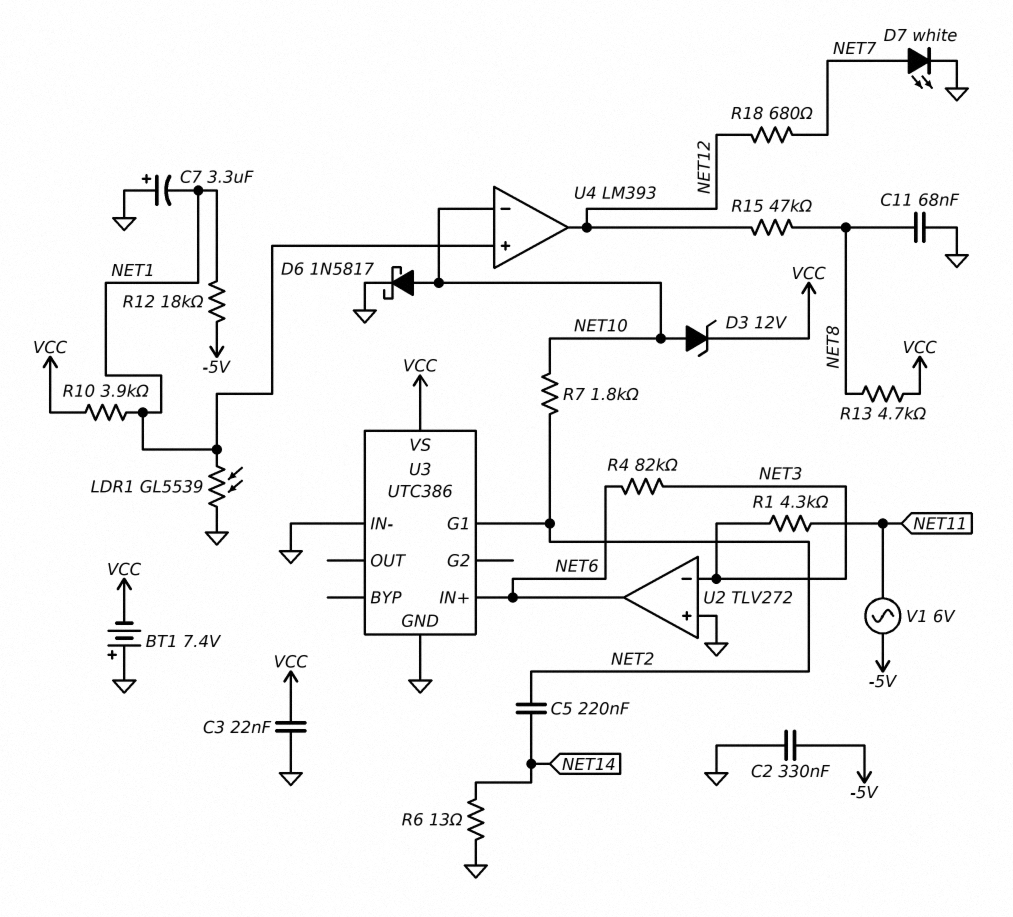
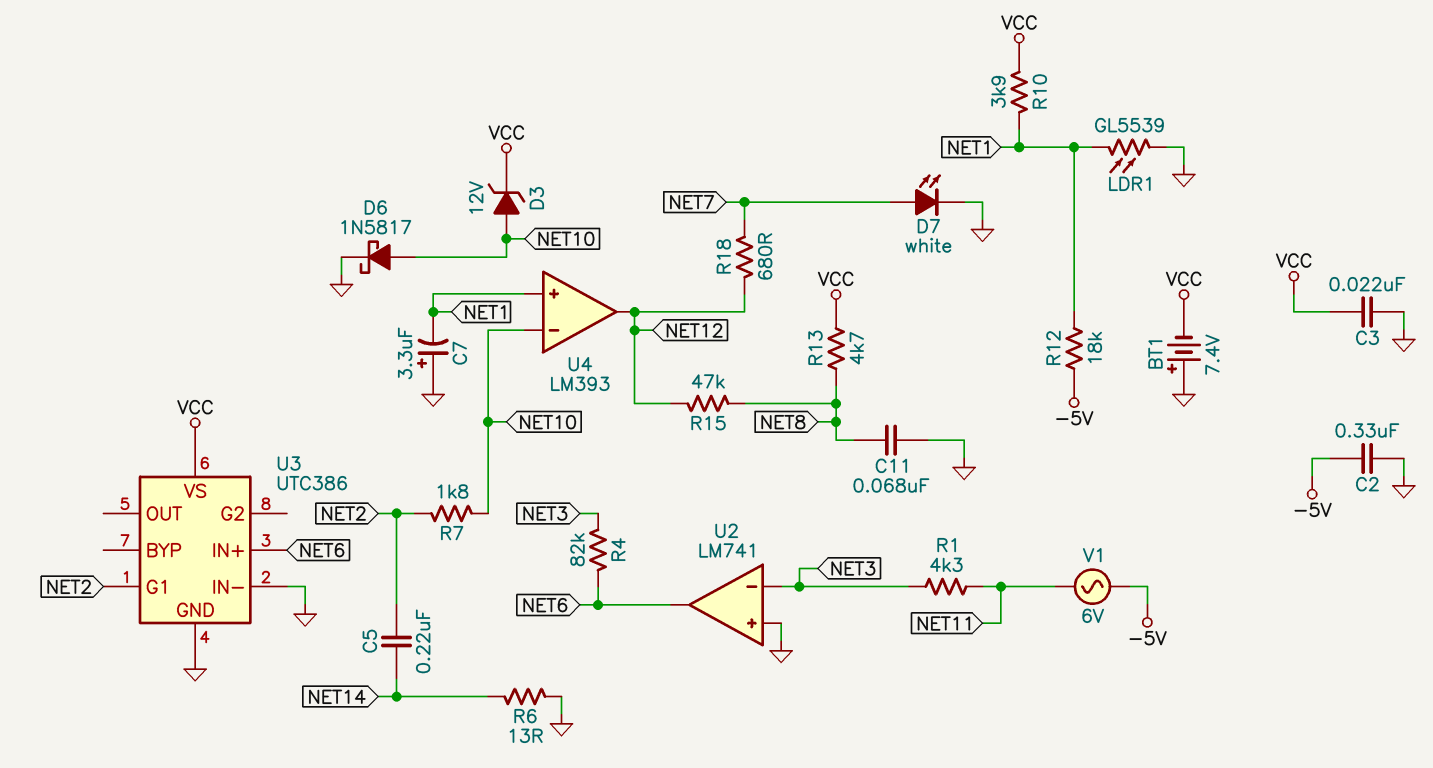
U2: TLV272 -> LM741

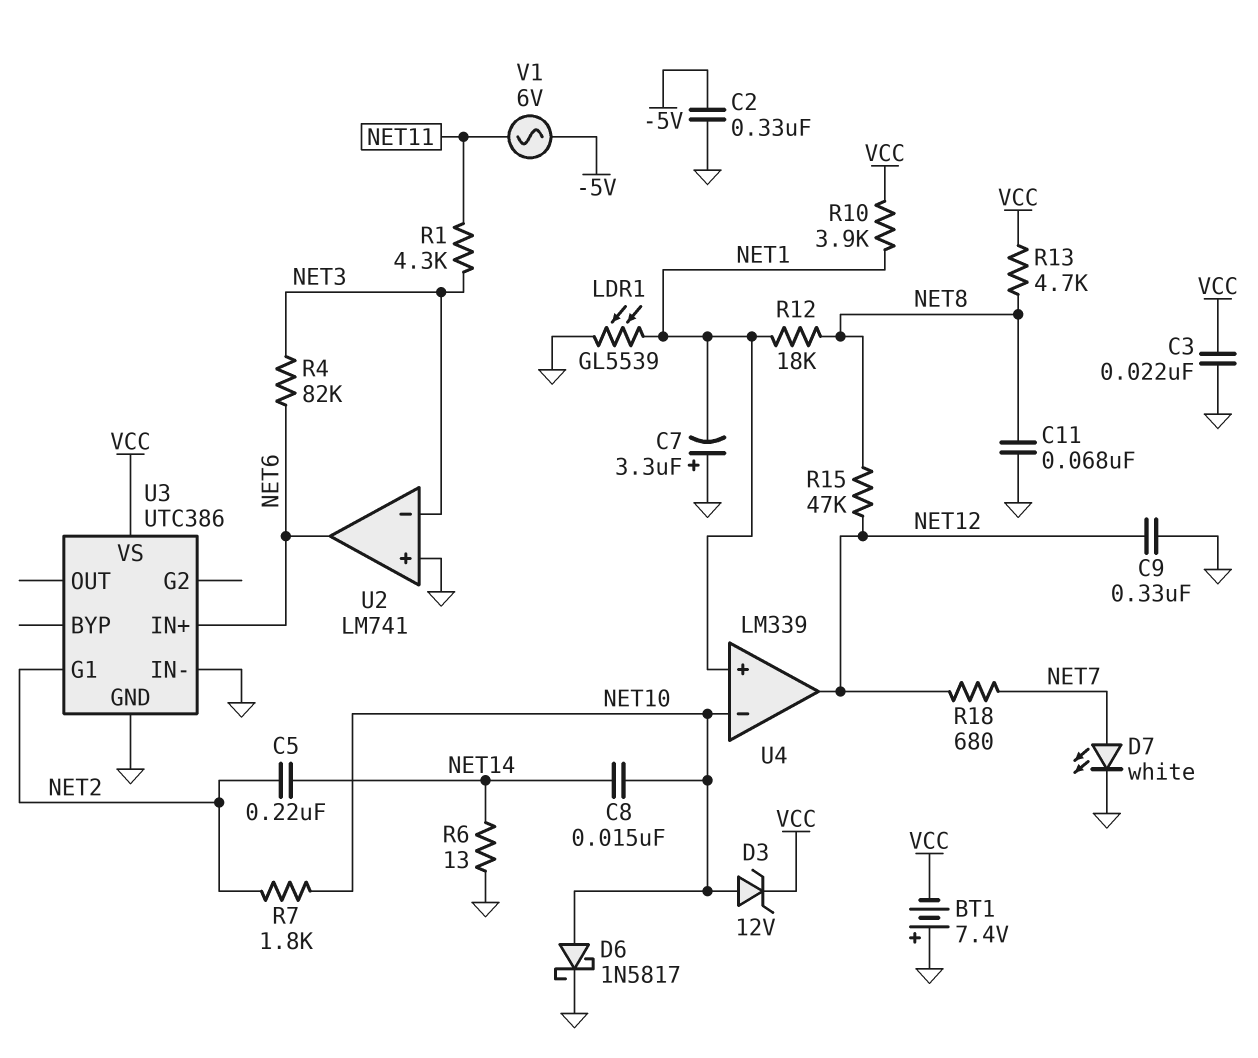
C8: none -> 15nF (NET10, NET14)
C9: none -> 330nF (GND, NET12)
R12: 18k (-5V, NET1) -> 18k (NET1, NET8)
U4: LM393 -> LM339

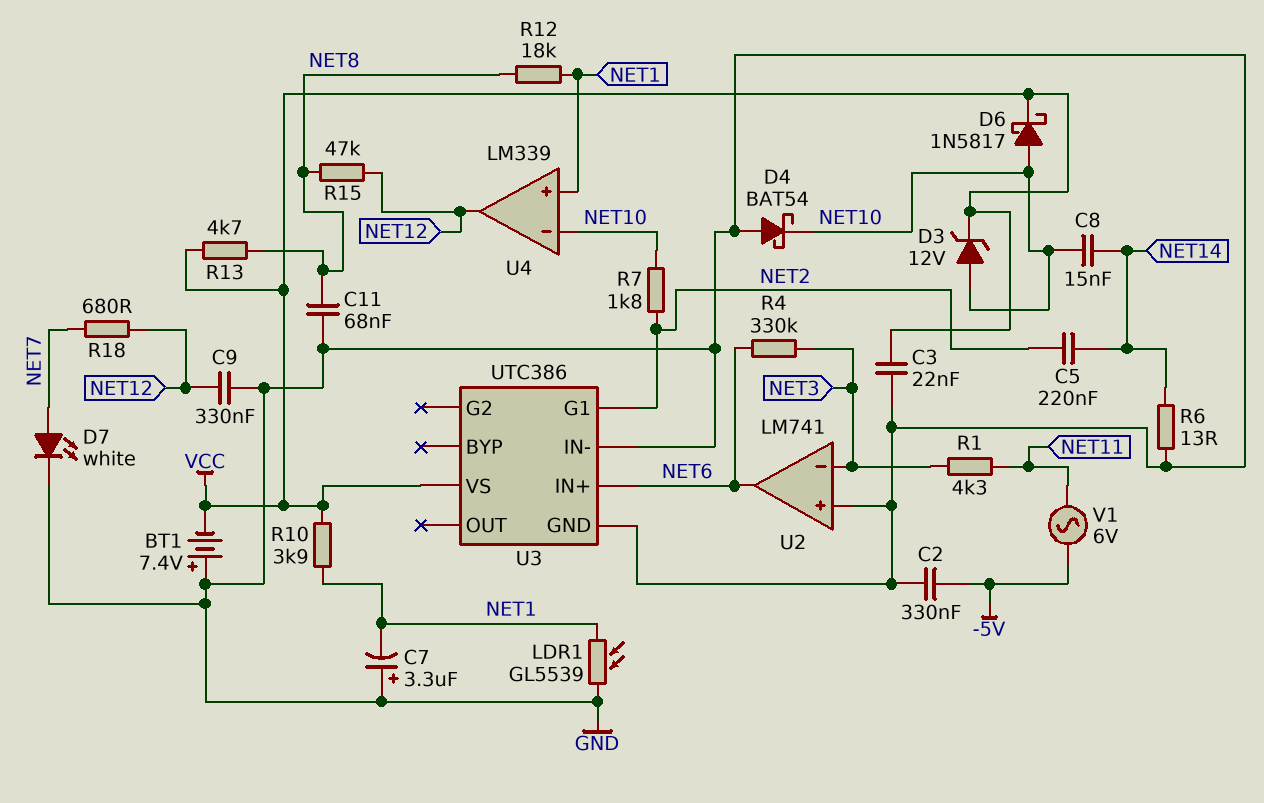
D4: none -> schottky BAT54 (A GND, K NET10)
D6: schottky 1N5817 (A NET10, K GND) -> schottky 1N5817 (A NET10, K VCC)
R4: 82k (NET3, NET6) -> 330k (NET3, NET6)

